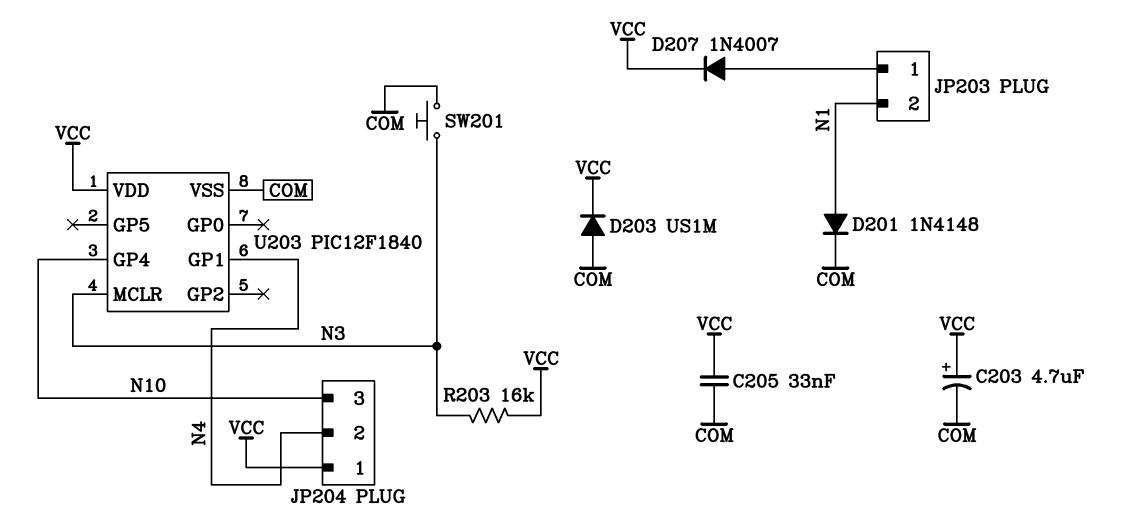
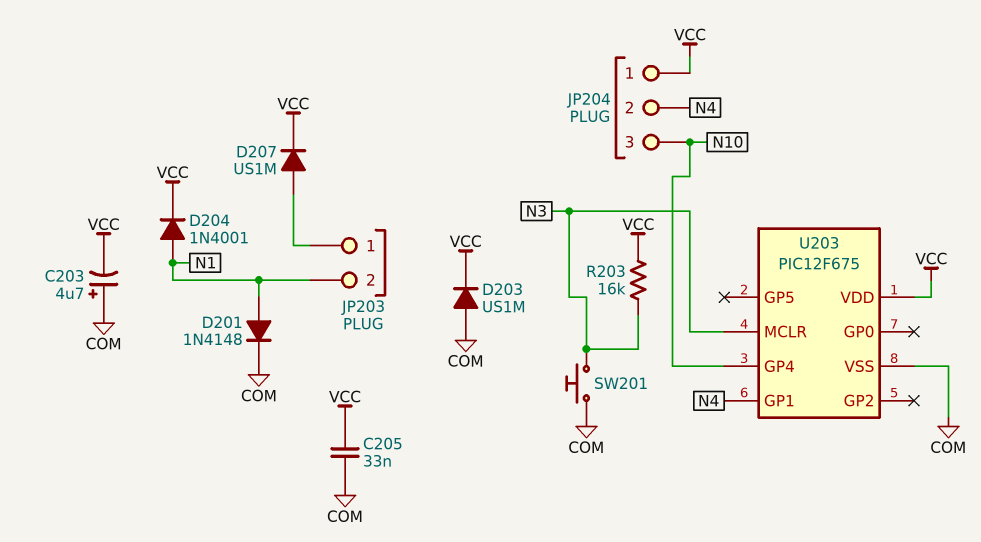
C203: 4.7uF (plus VCC, minus COM) -> 4.7uF (plus COM, minus VCC)
D204: none -> diode 1N4001 (A N1, K VCC)
D207: diode 1N4007 (A JP203/1, K VCC) -> diode US1M (A JP203/1, K VCC)
U203: PIC12F1840 -> PIC12F675

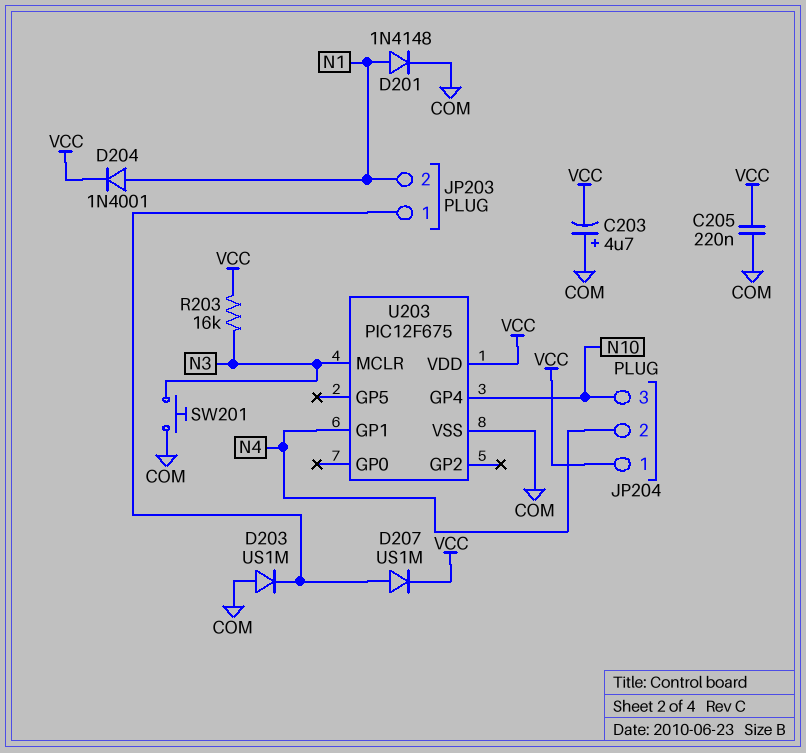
C205: 33nF (COM, VCC) -> 220nF (COM, VCC)
D203: diode US1M (A COM, K VCC) -> diode US1M (A COM, K JP203/1)

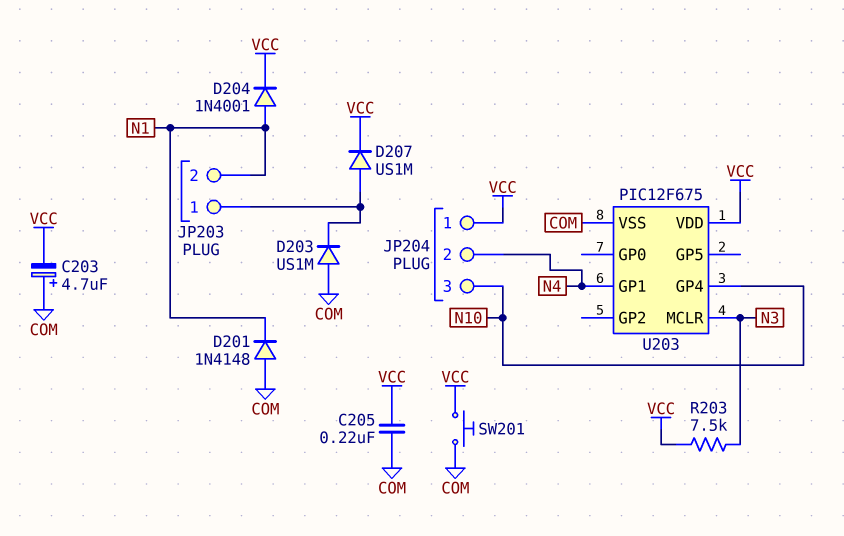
D201: diode 1N4148 (A N1, K COM) -> diode 1N4148 (A COM, K N1)
R203: 16k (N3, VCC) -> 7.5k (N3, VCC)
SW201: button (COM, N3) -> button (COM, VCC)

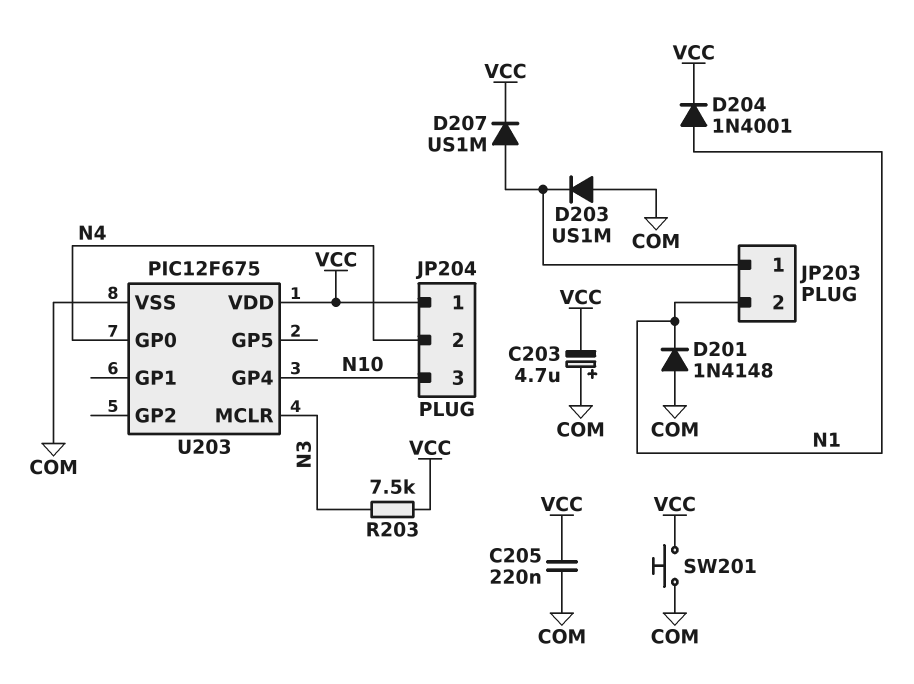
U203 pin GP0: none -> N4
U203 pin GP1: N4 -> none

